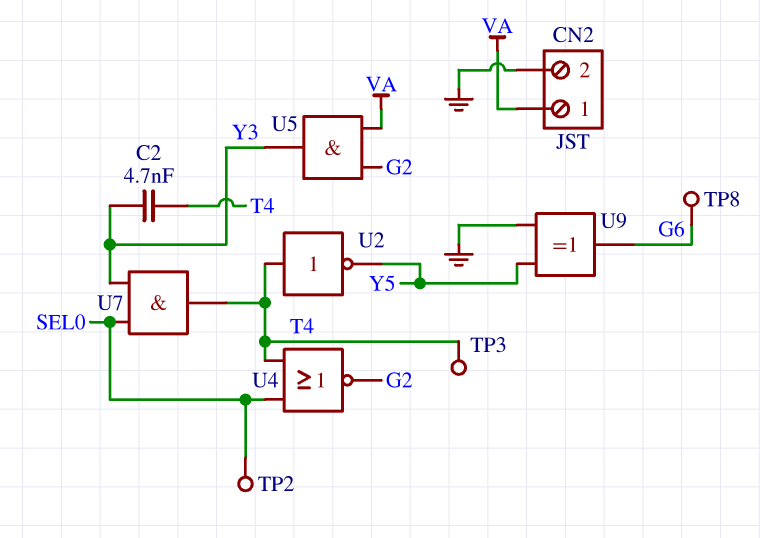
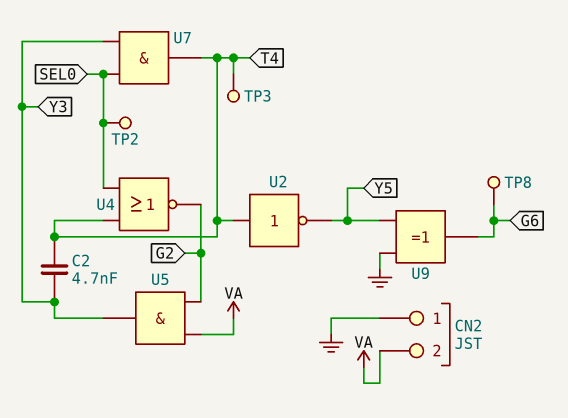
CN2 pin 1: VA -> GND
CN2 pin 2: GND -> VA

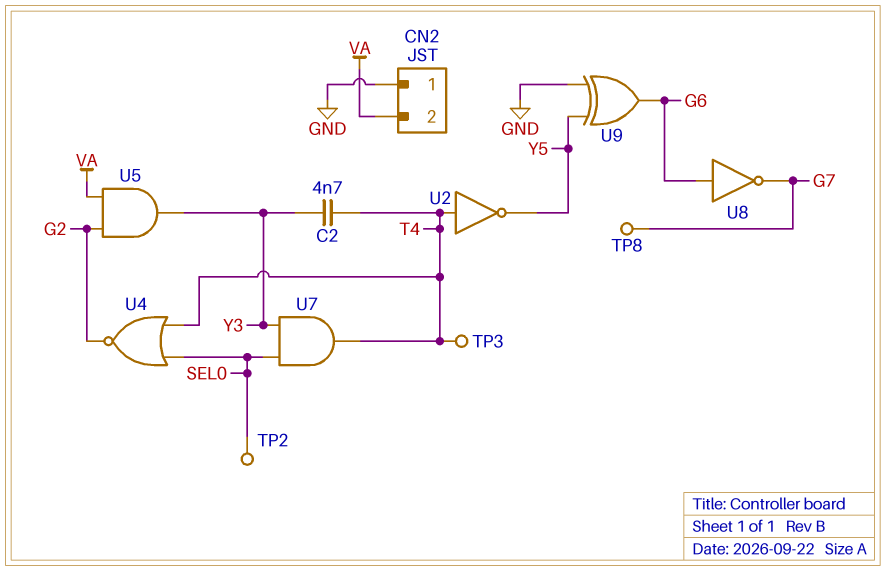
TP8: test point (G6) -> test point (G7)
U8: none -> NOT (in G6, out G7)

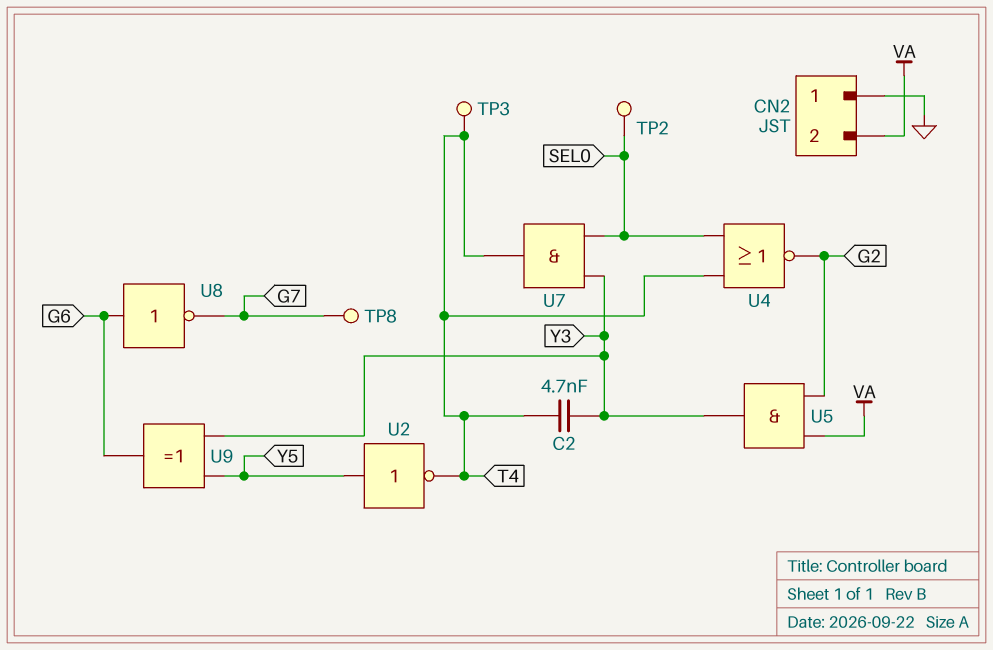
U2: NOT (in T4, out Y5) -> NOT (in Y5, out T4)
U9: XOR (in GND, in Y5, out G6) -> XOR (in Y3, in Y5, out G6)

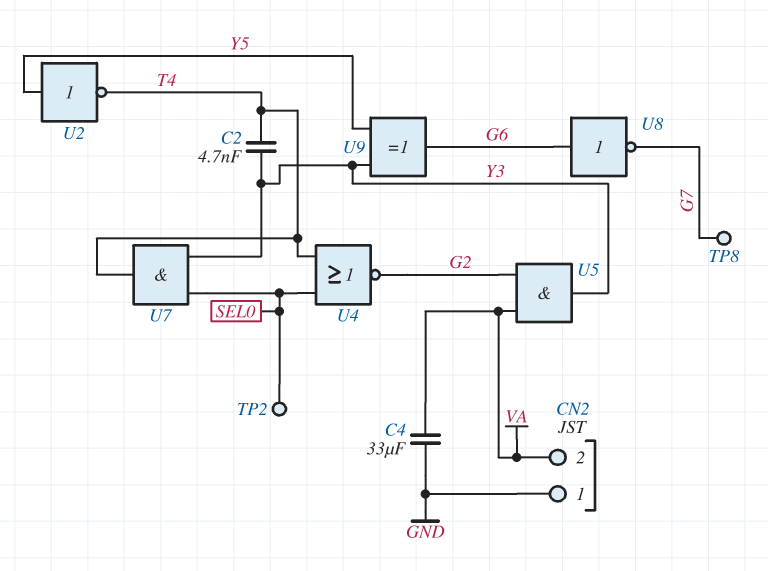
C4: none -> 33uF (GND, VA)
TP3: test point (T4) -> none

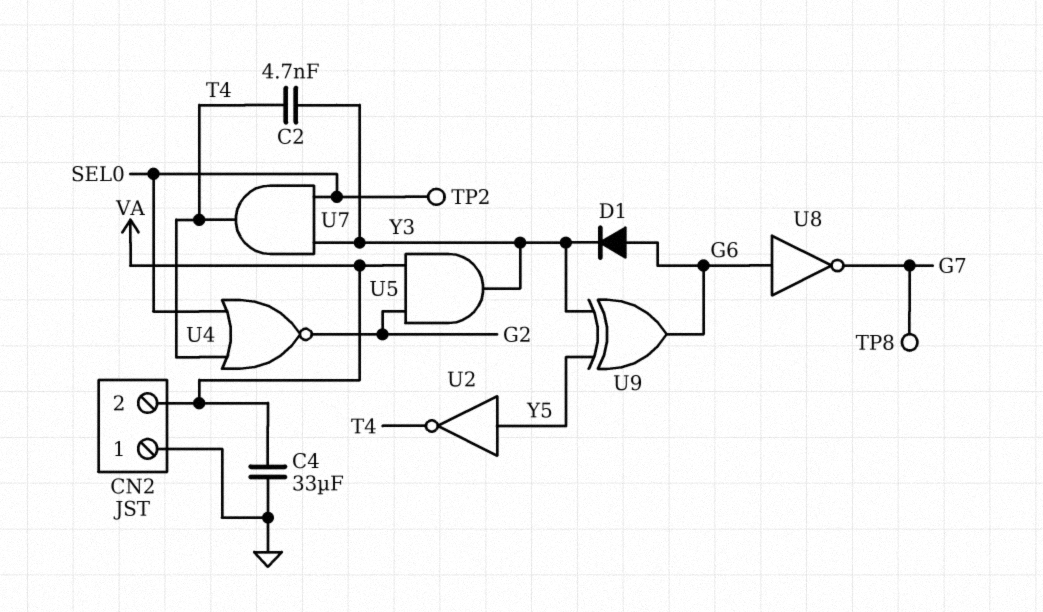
D1: none -> diode (A G6, K Y3)

